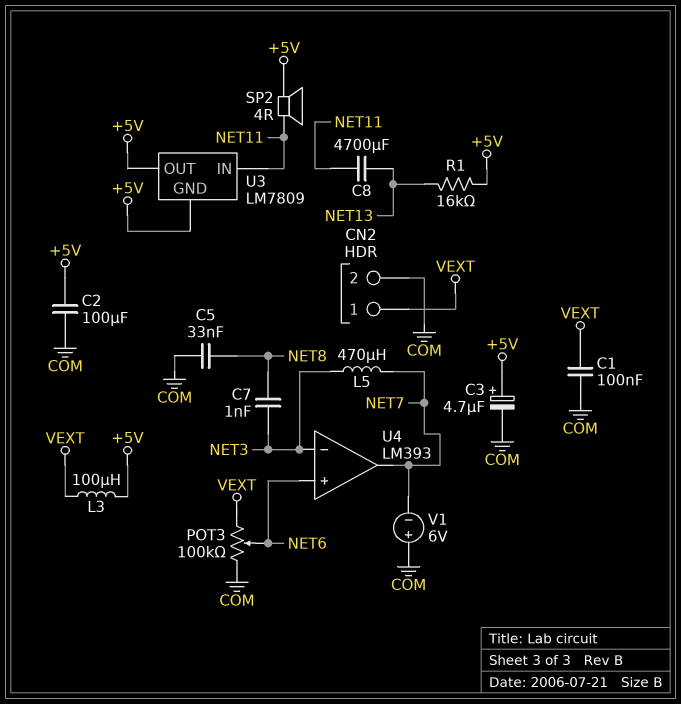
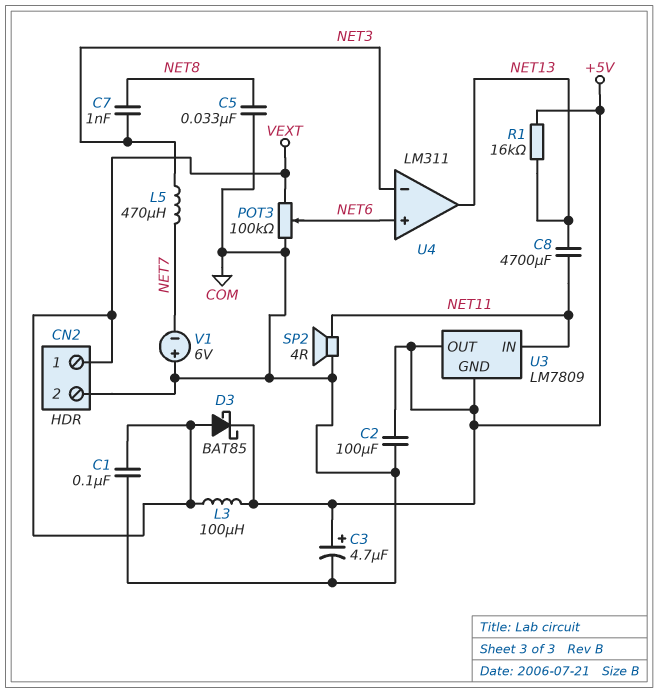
D3: none -> schottky BAT85 (A VEXT, K +5V)
SP2: speaker 4R (+5V, NET11) -> speaker 4R (COM, NET11)
U4: LM393 -> LM311
U4 pin out: NET7 -> NET13

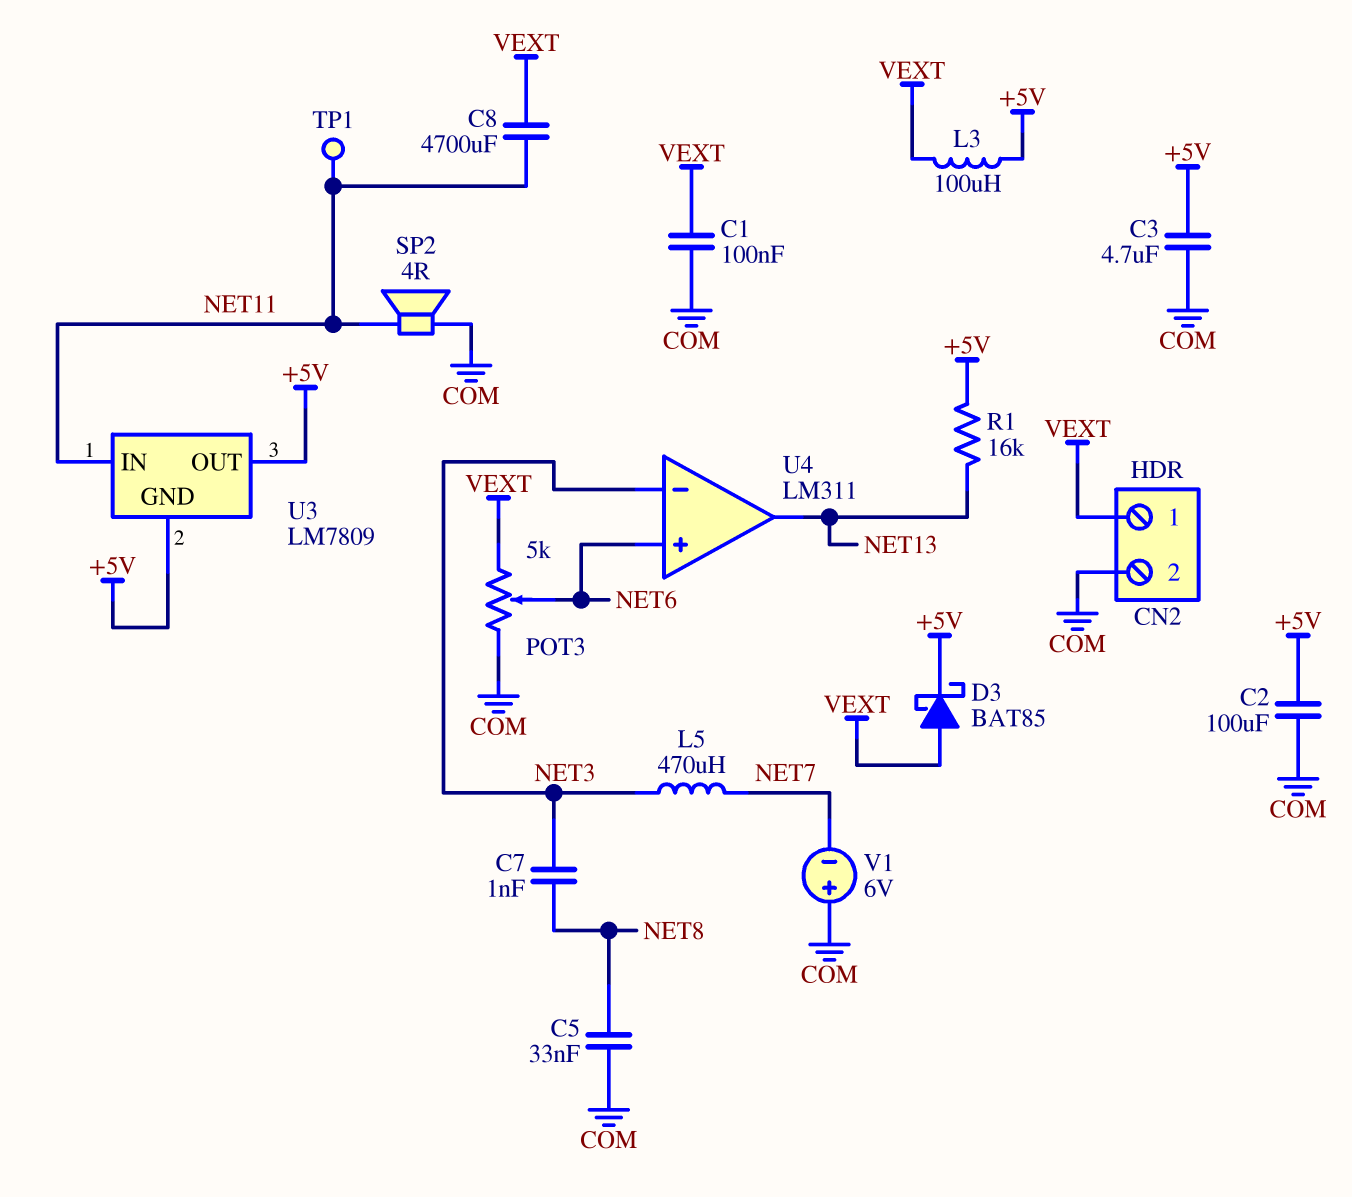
C3: 4.7uF (plus +5V, minus COM) -> 4.7uF (+5V, COM)
C8: 4700uF (NET11, NET13) -> 4700uF (NET11, VEXT)
POT3: 100k (COM, VEXT, wiper NET6) -> 5k (COM, VEXT, wiper NET6)
TP1: none -> test point (NET11)

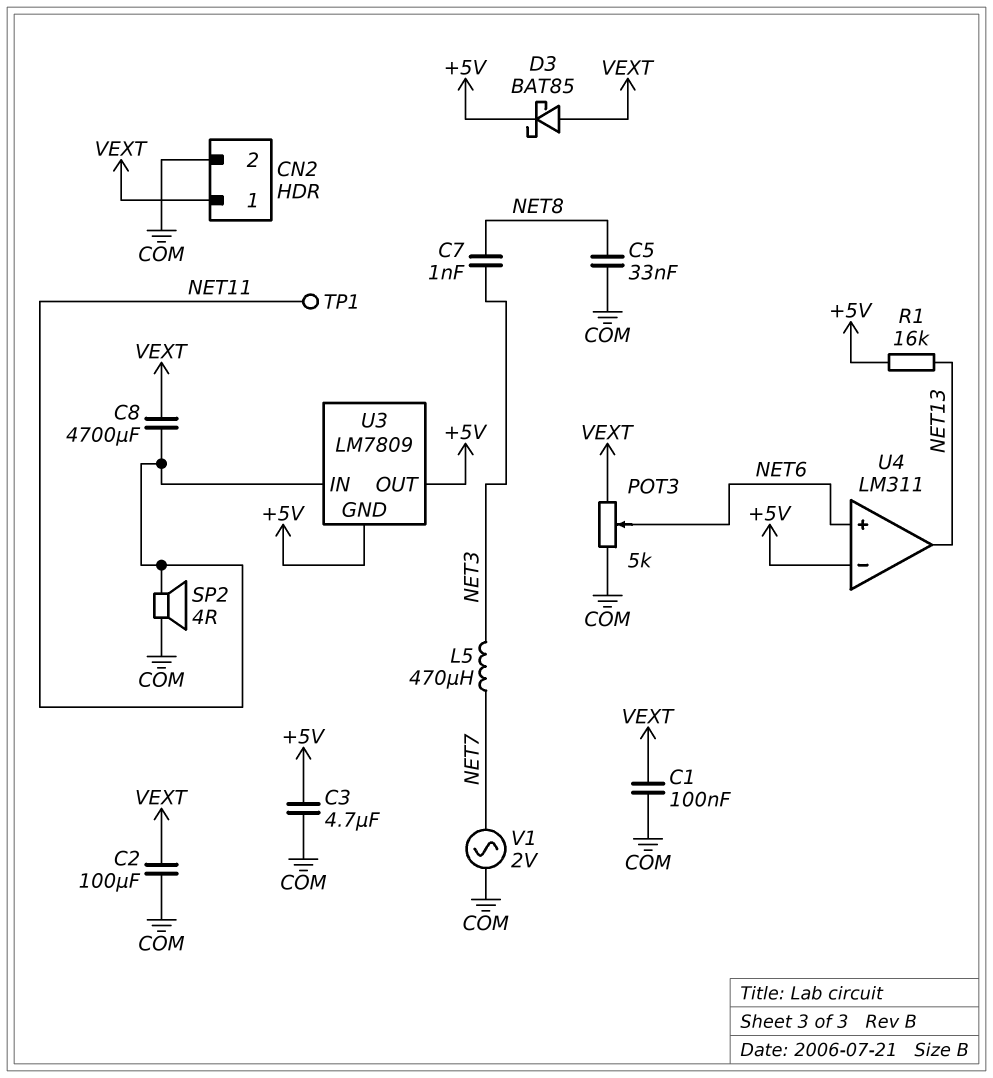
C2: 100uF (+5V, COM) -> 100uF (COM, VEXT)
L3: 100uH (+5V, VEXT) -> none
U4 pin in-: NET3 -> +5V
V1: 6V (plus COM, minus NET7) -> AC 2V (COM, NET7)

